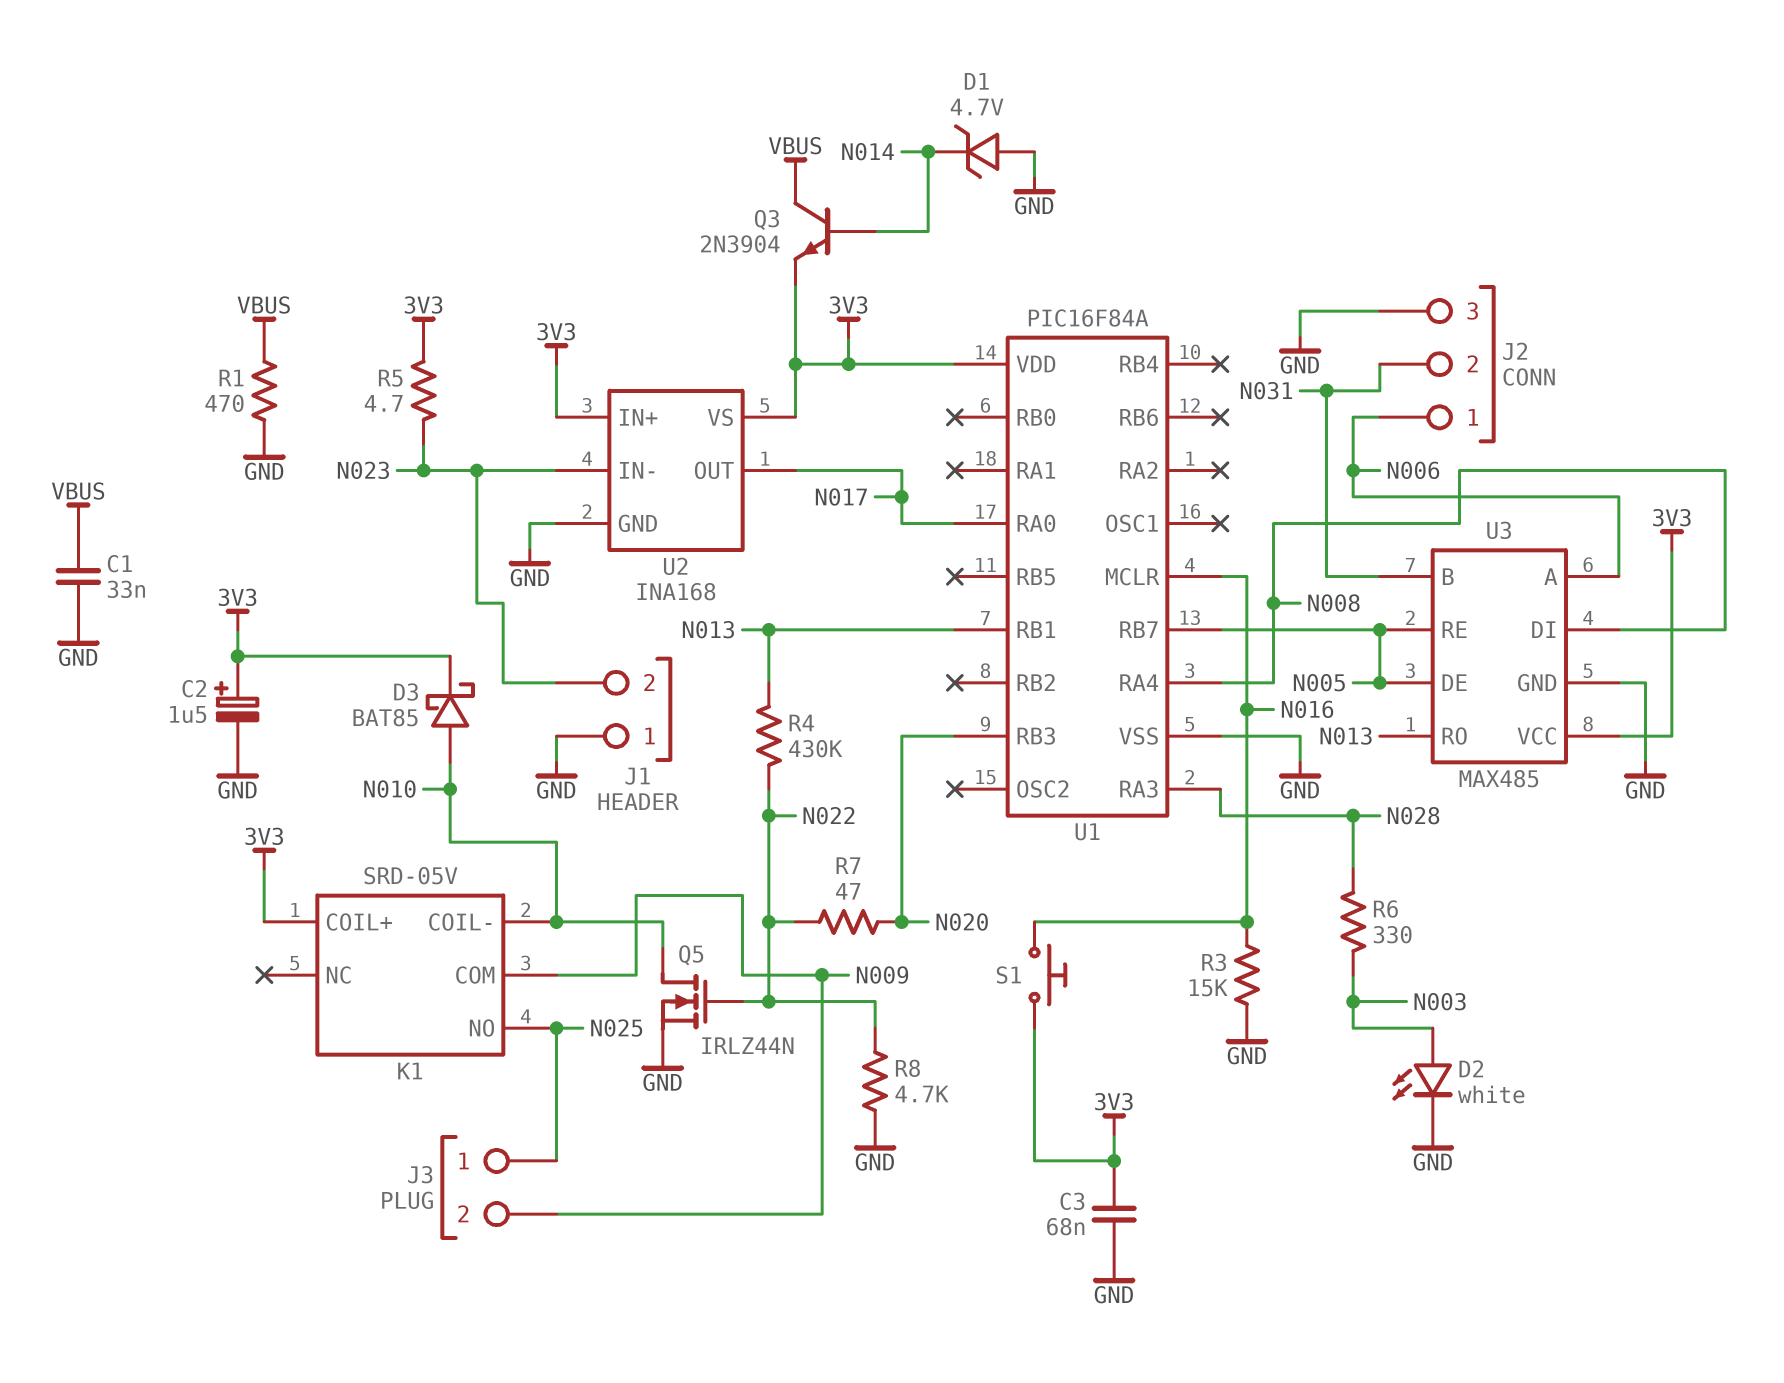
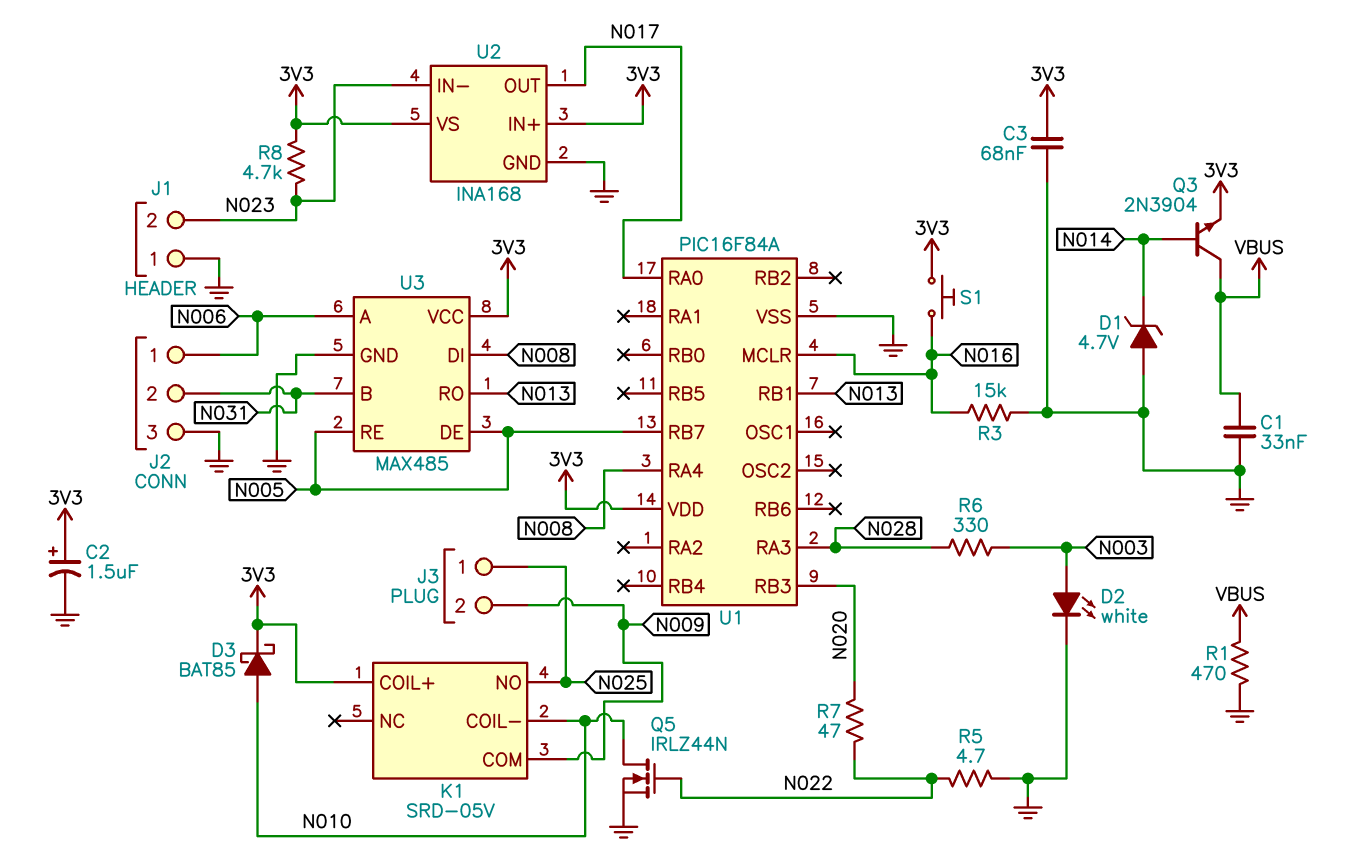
R4: 430k (N013, N022) -> none
R5: 4.7 (3V3, N023) -> 4.7 (GND, N022)
R8: 4.7k (GND, N022) -> 4.7k (3V3, N023)

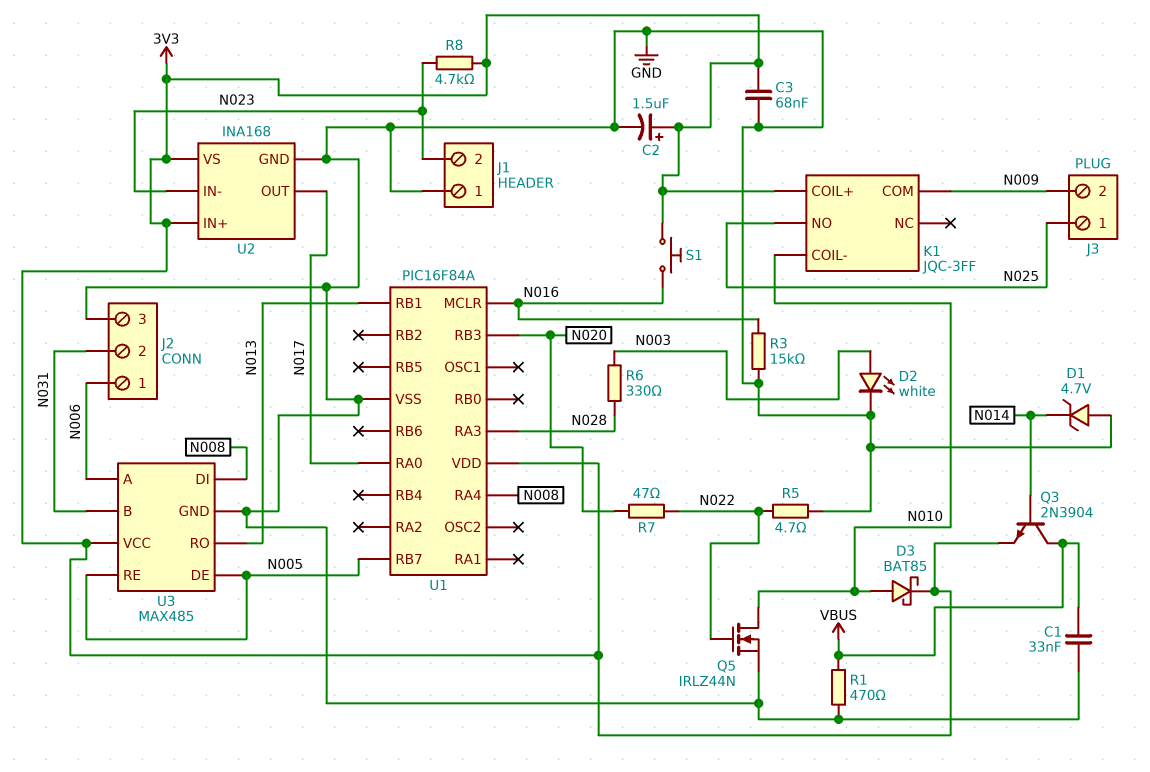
K1: SRD-05V -> JQC-3FF

